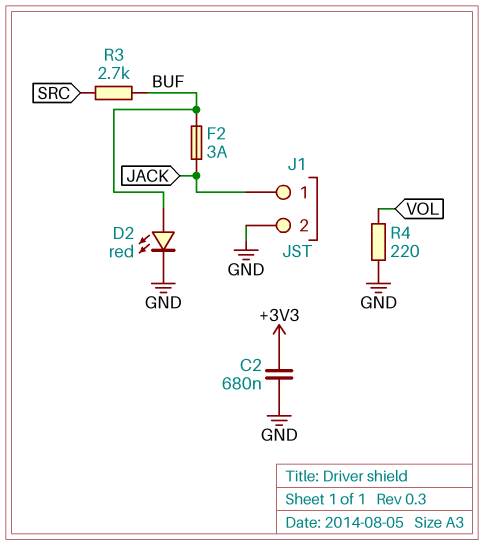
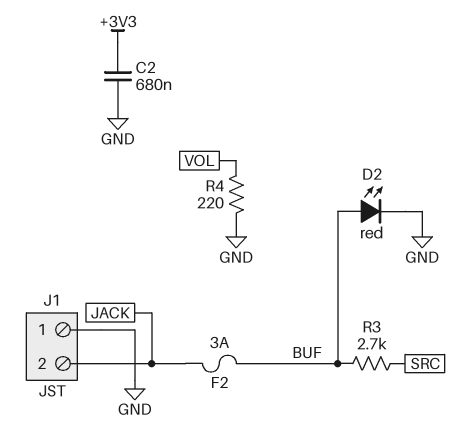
J1 pin 1: JACK -> GND
J1 pin 2: GND -> JACK

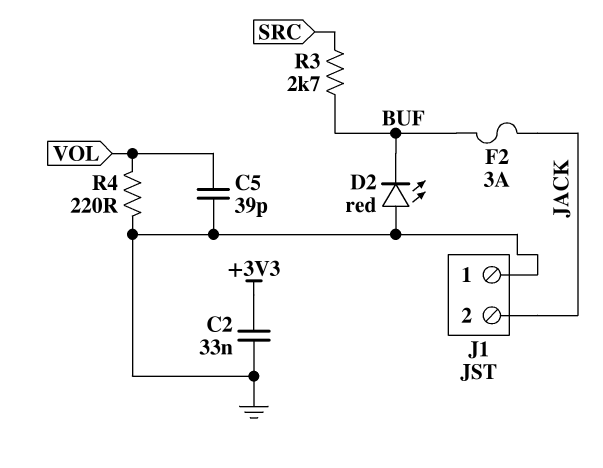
C2: 680nF (+3V3, GND) -> 33nF (+3V3, GND)
C5: none -> 39pF (GND, VOL)
D2: LED red (A BUF, K GND) -> LED red (A GND, K BUF)

